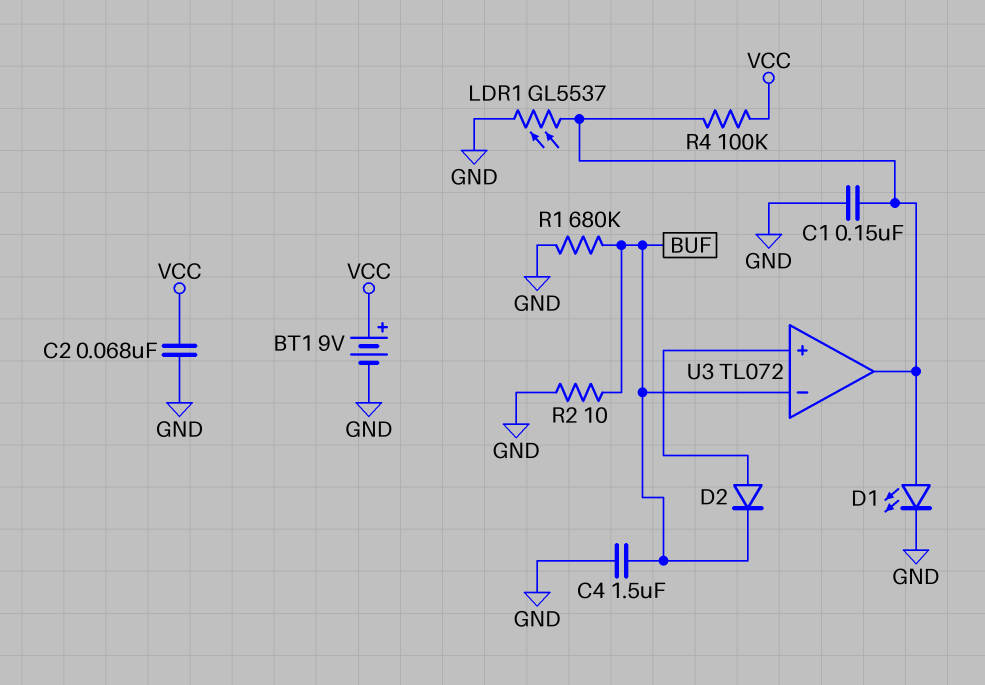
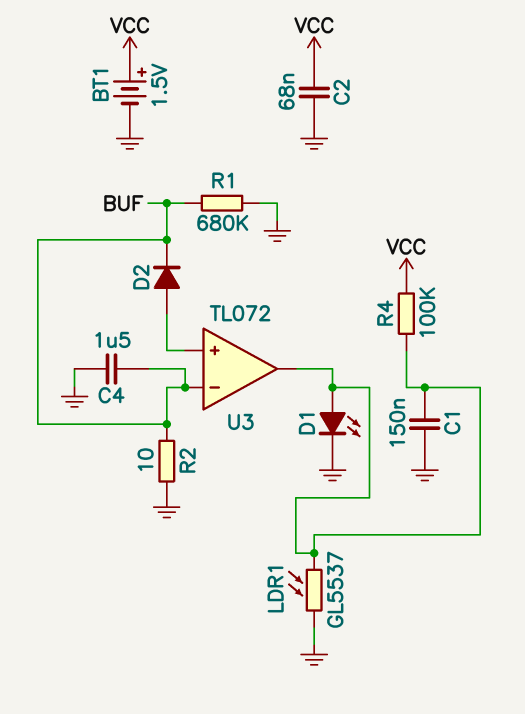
BT1: 9V (plus VCC, minus GND) -> 1.5V (plus VCC, minus GND)

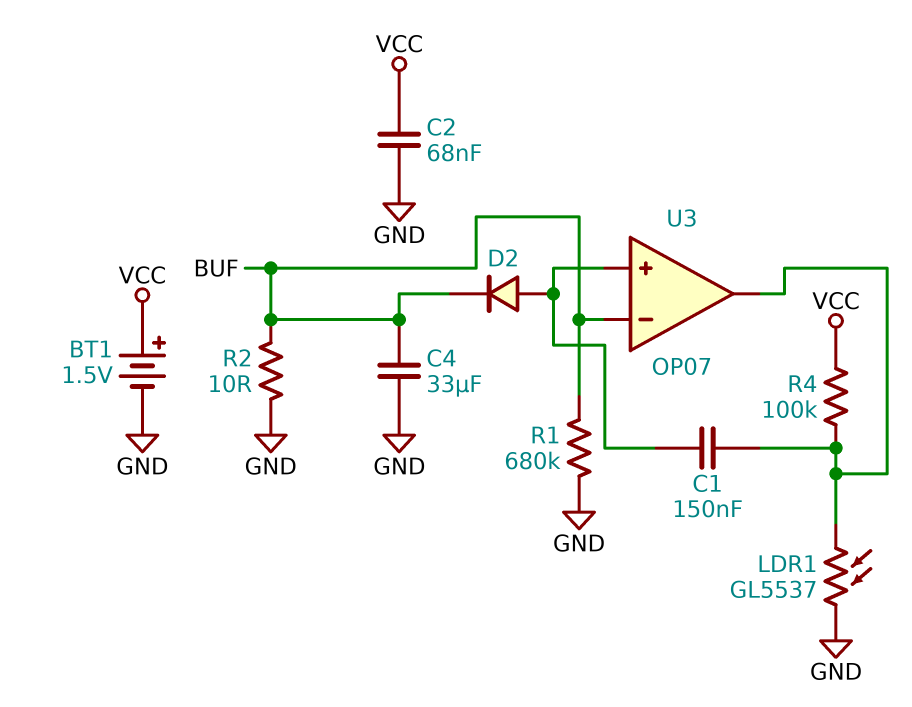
C1: 150nF (GND, U3/out) -> 150nF (U3/in+, U3/out)
C4: 1.5uF (BUF, GND) -> 33uF (BUF, GND)
D1: LED (A U3/out, K GND) -> none
U3: TL072 -> OP07

